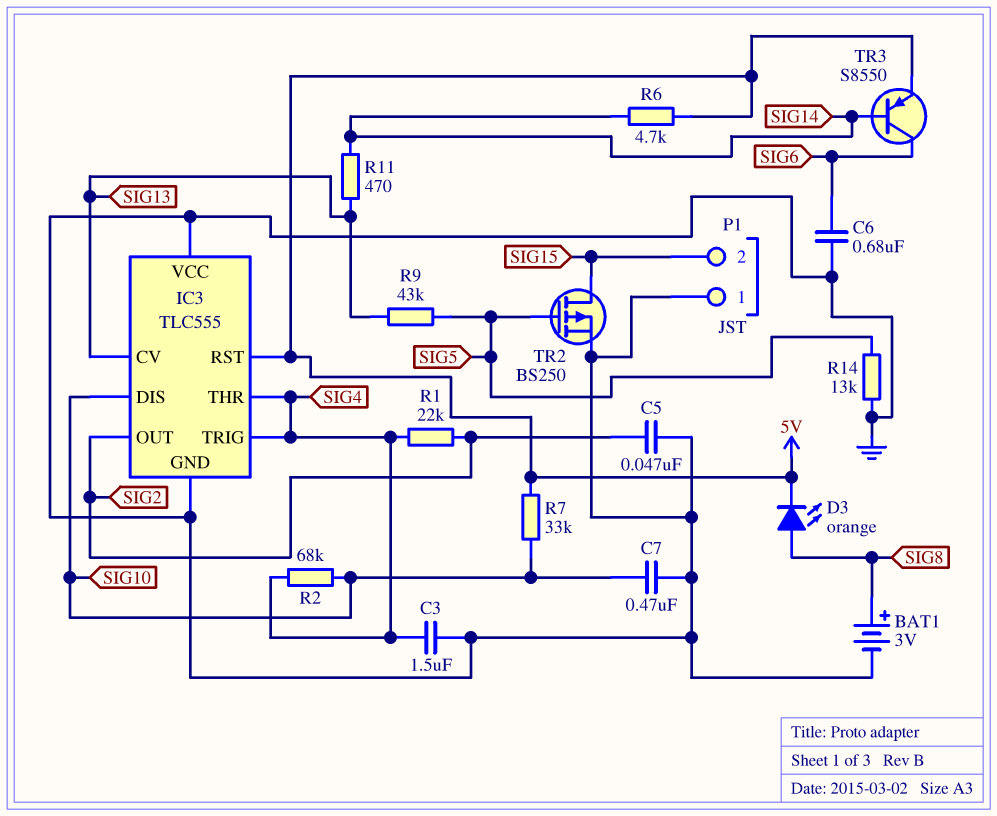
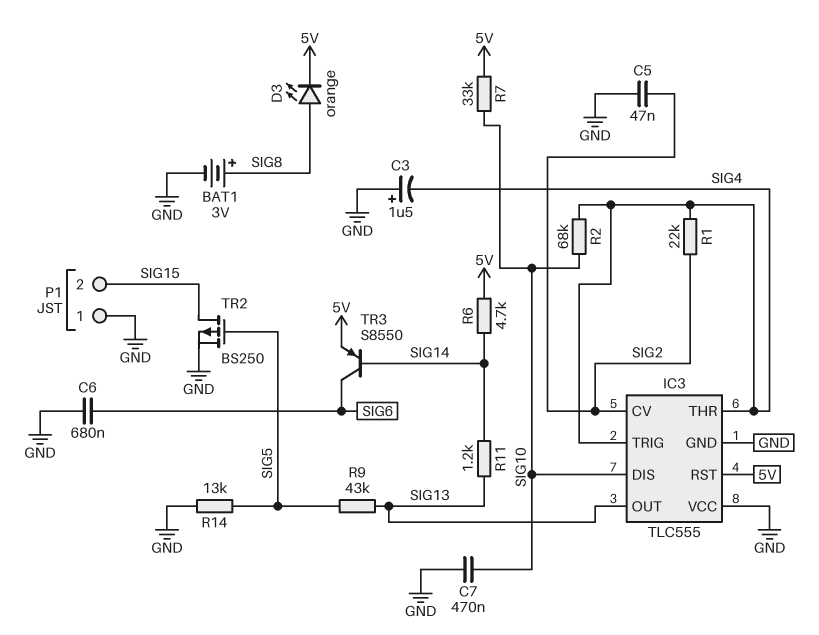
C3: 1.5uF (GND, SIG4) -> 1.5uF (plus GND, minus SIG4)
IC3 pin CV: SIG13 -> SIG2
IC3 pin OUT: SIG2 -> SIG13
R11: 470 (SIG13, SIG14) -> 1.2k (SIG13, SIG14)

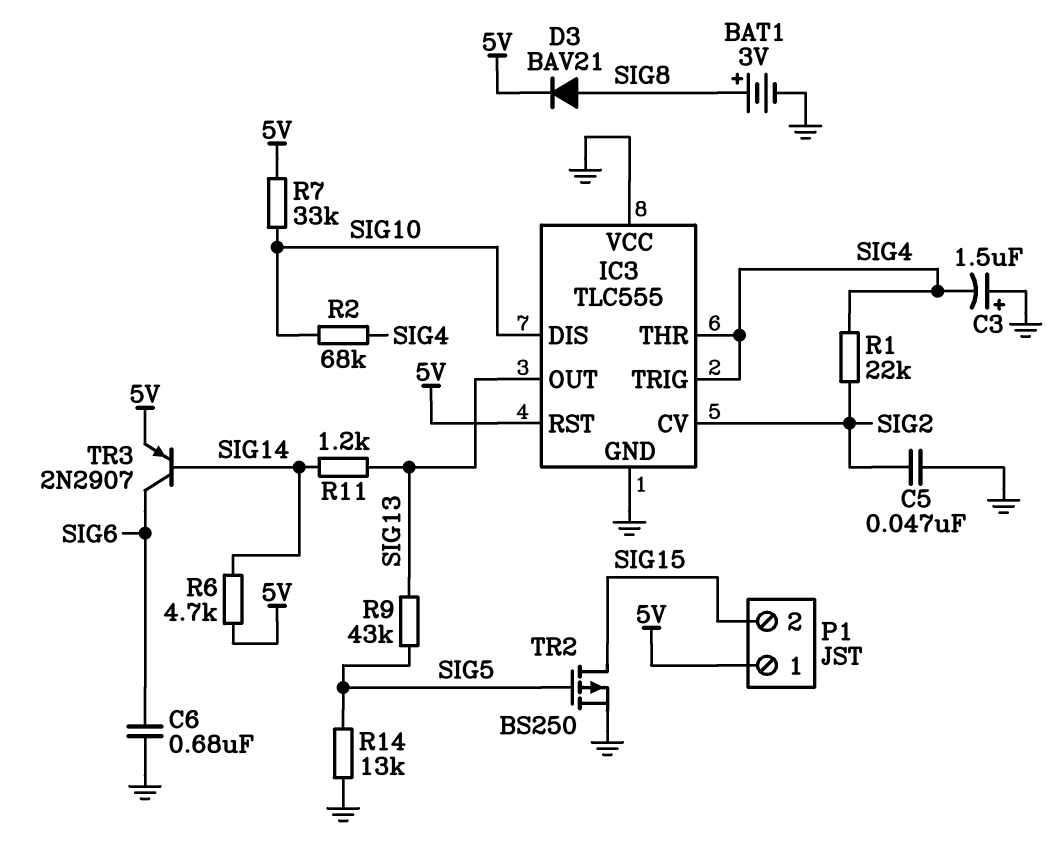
C7: 470nF (GND, SIG10) -> none
D3: LED orange (A SIG8, K 5V) -> diode BAV21 (A SIG8, K 5V)
P1 pin 1: GND -> 5V
TR3: PNP S8550 (B SIG14, C SIG6, E 5V) -> PNP 2N2907 (B SIG14, C SIG6, E 5V)

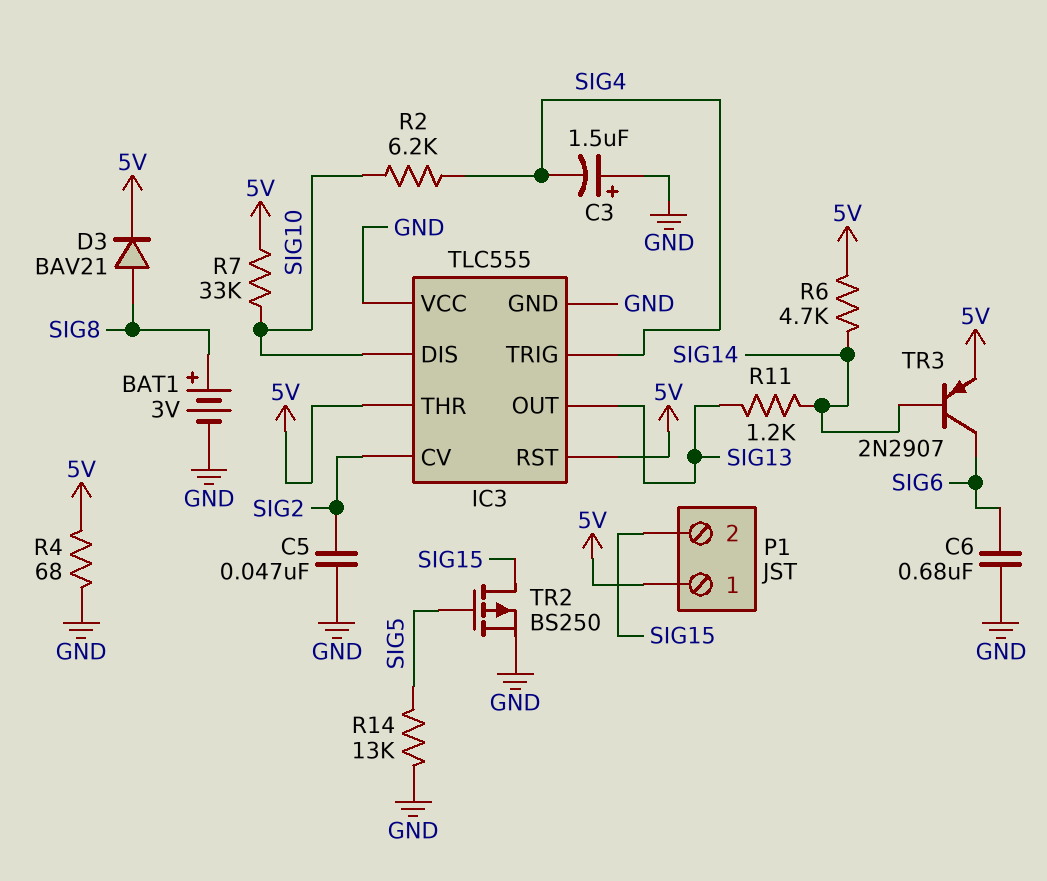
IC3 pin THR: SIG4 -> 5V
R1: 22k (SIG2, SIG4) -> none
R2: 68k (SIG4, SIG10) -> 6.2k (SIG4, SIG10)
R4: none -> 68 (5V, GND)
R9: 43k (SIG5, SIG13) -> none

